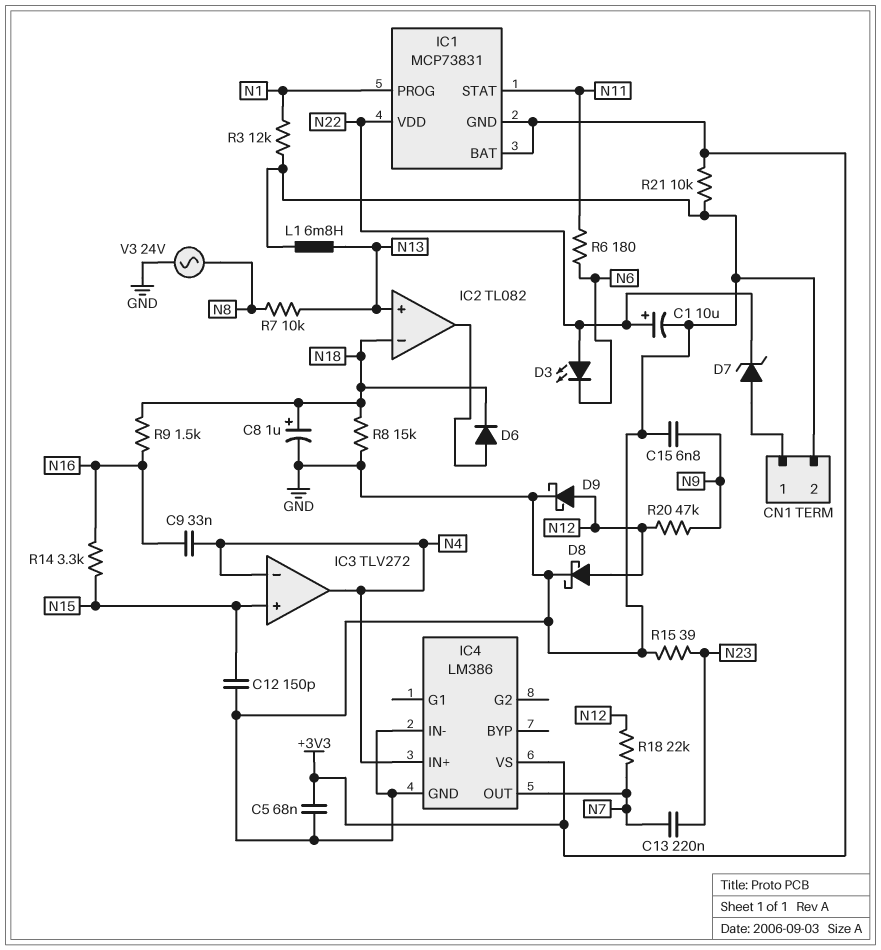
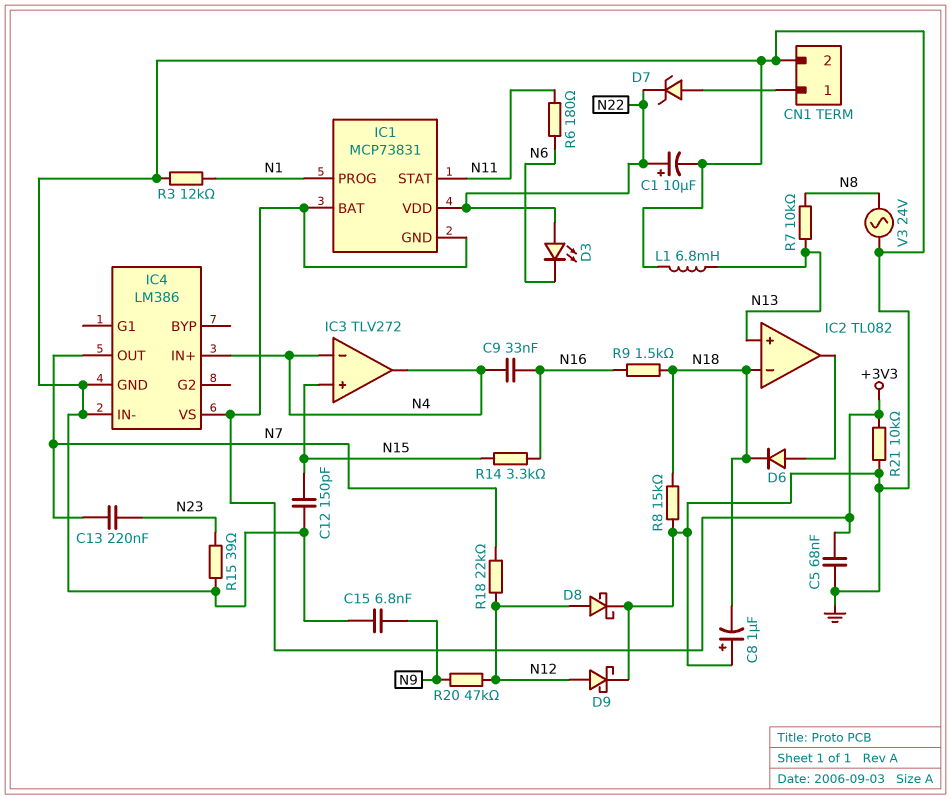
C8: 1uF (plus N18, minus GND) -> 1uF (plus GND, minus N18)

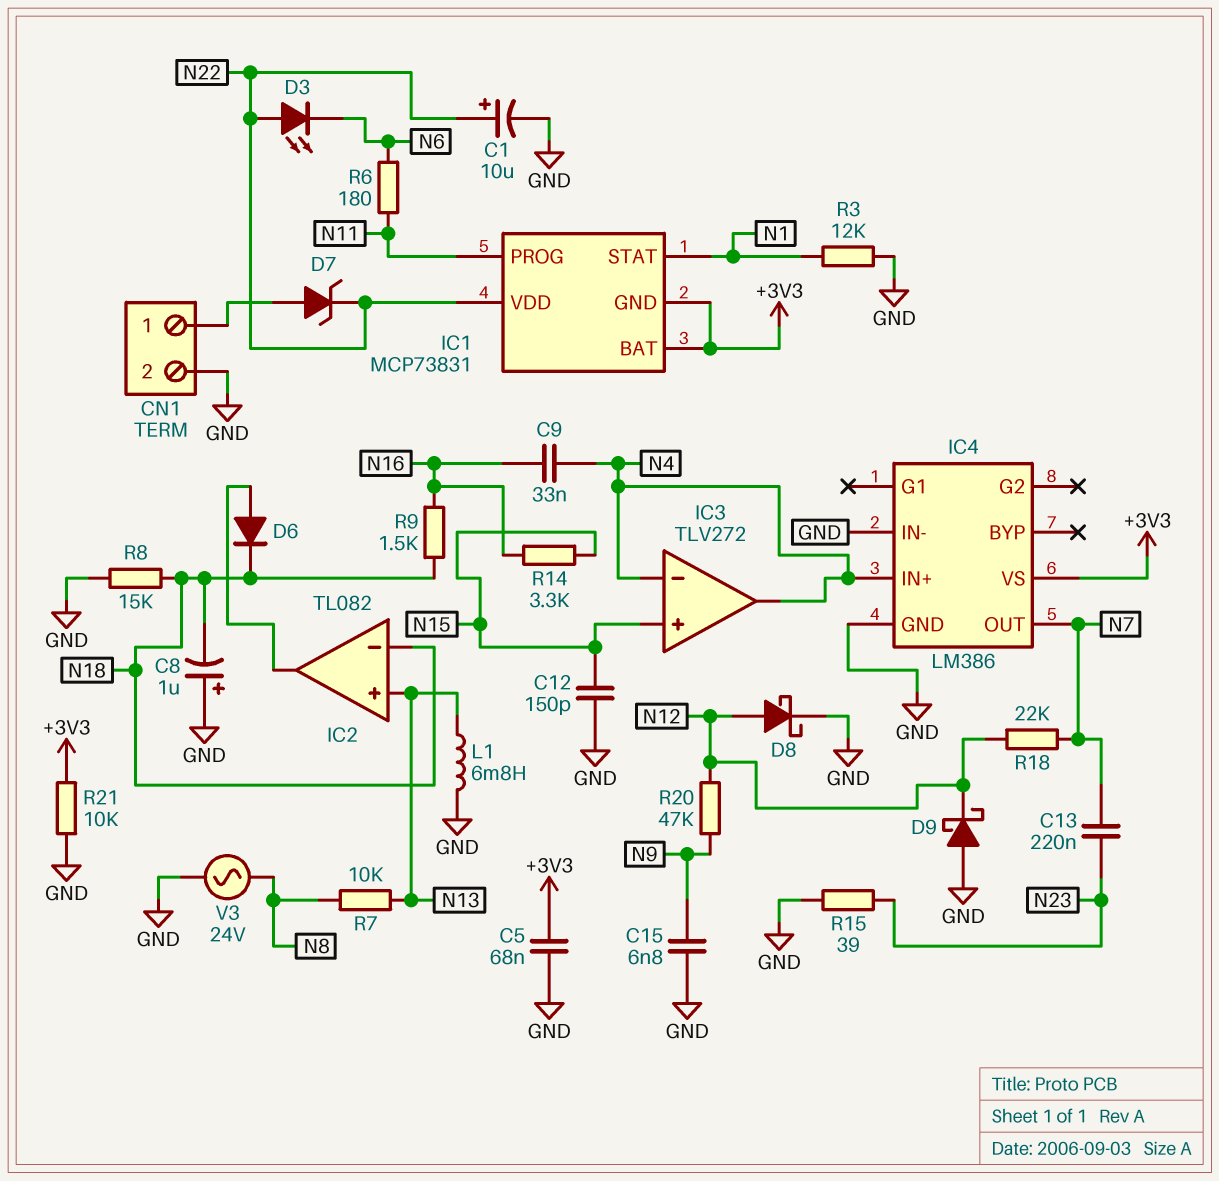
D9: schottky (A N12, K GND) -> schottky (A GND, K N12)
IC1 pin PROG: N1 -> N11
IC1 pin STAT: N11 -> N1

